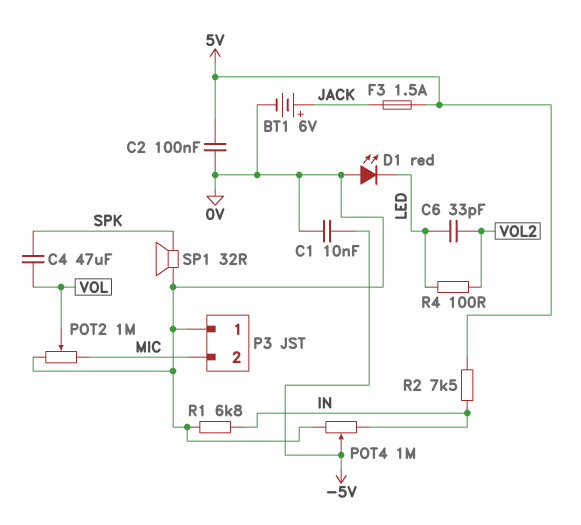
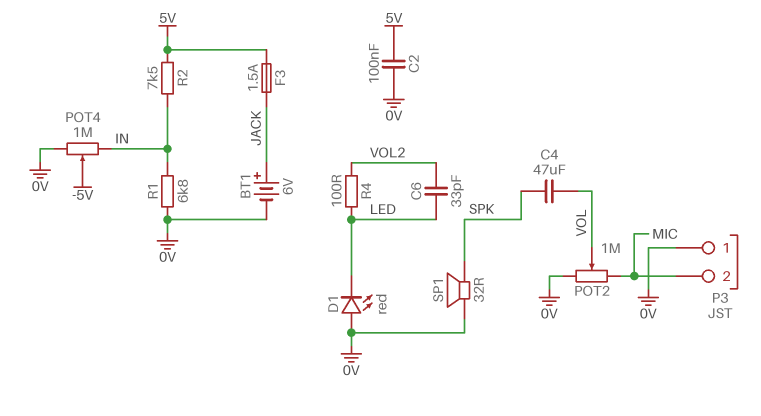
C1: 10nF (-5V, 0V) -> none

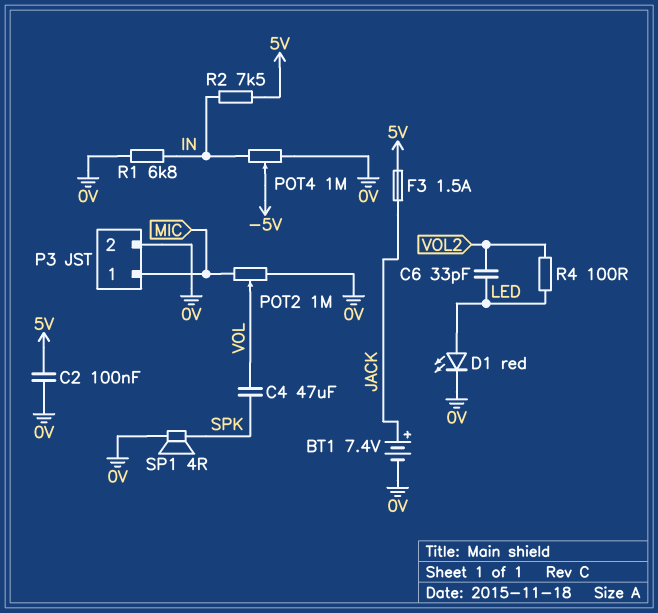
BT1: 6V (plus JACK, minus 0V) -> 7.4V (plus JACK, minus 0V)
D1: LED red (A 0V, K LED) -> LED red (A LED, K 0V)
P3 pin 1: 0V -> MIC
P3 pin 2: MIC -> 0V
SP1: speaker 32R (0V, SPK) -> speaker 4R (0V, SPK)

